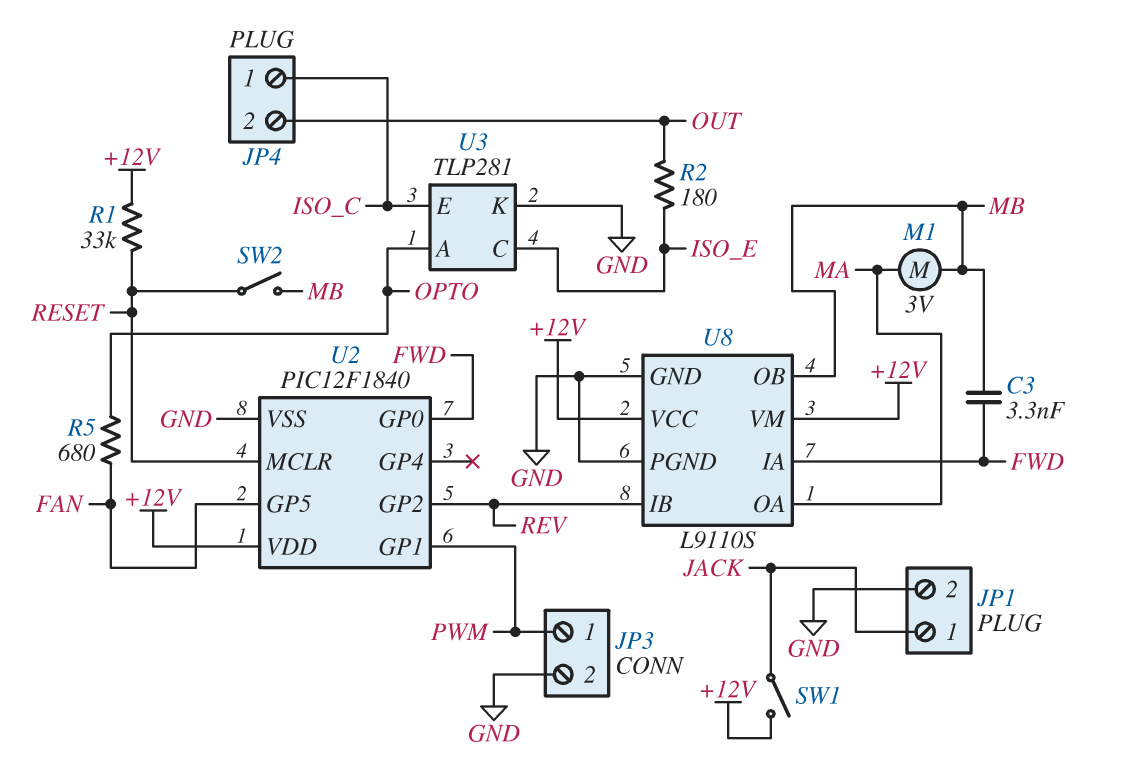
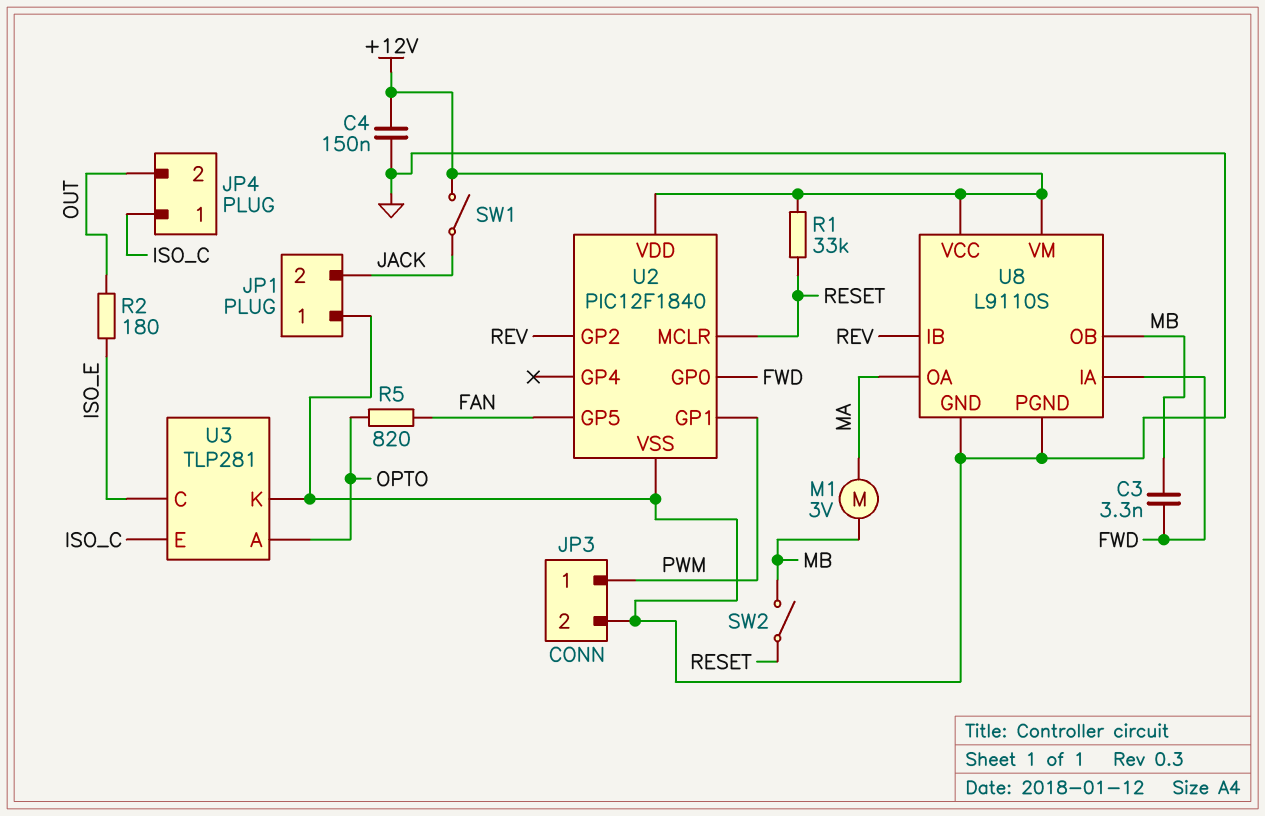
C4: none -> 150nF (+12V, GND)
JP1 pin 1: JACK -> GND
JP1 pin 2: GND -> JACK
R5: 680 (FAN, OPTO) -> 820 (FAN, OPTO)

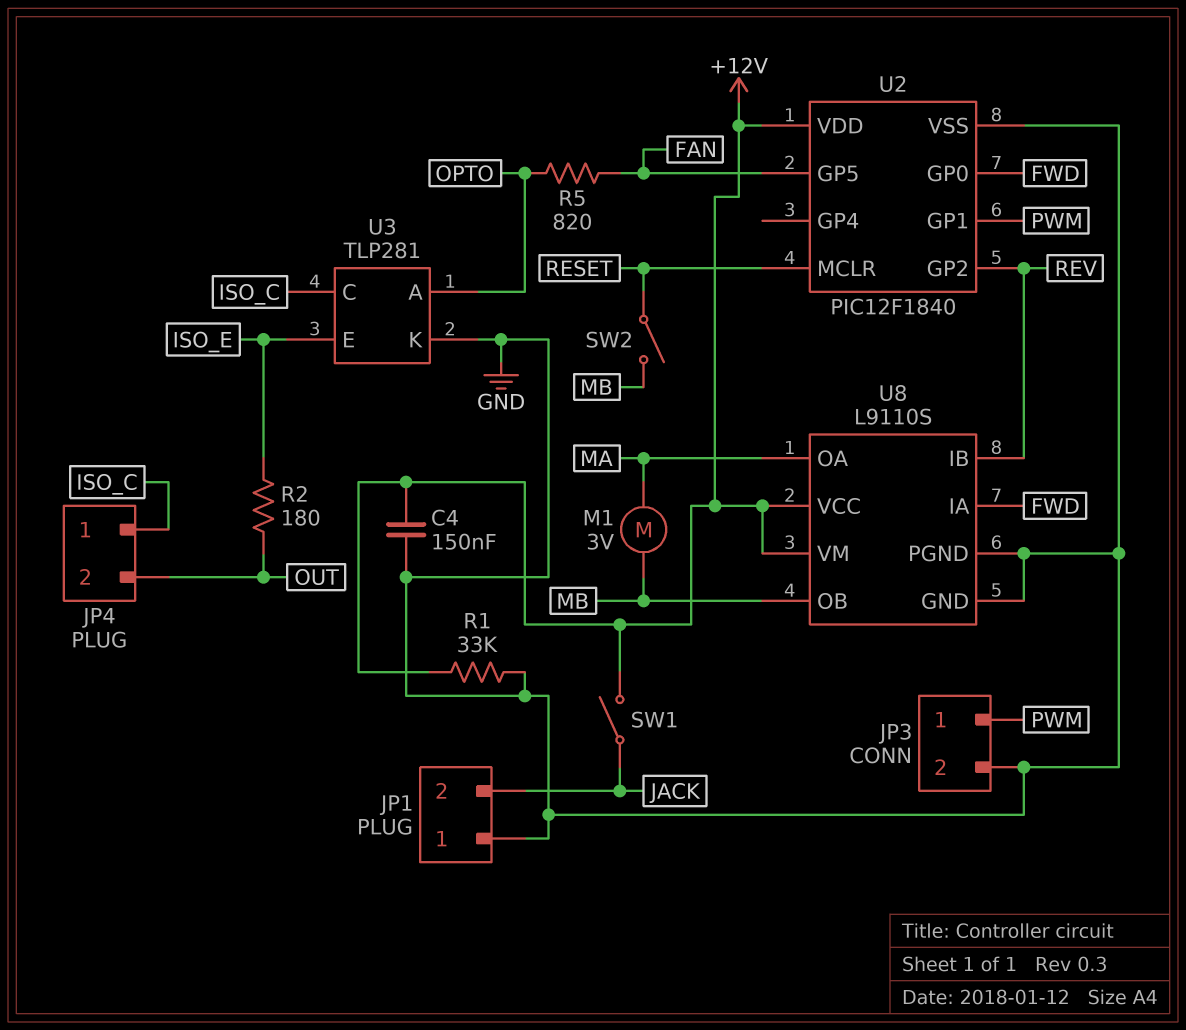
C3: 3.3nF (FWD, MB) -> none
R1: 33k (+12V, RESET) -> 33k (+12V, GND)
U3 pin C: ISO_E -> ISO_C
U3 pin E: ISO_C -> ISO_E

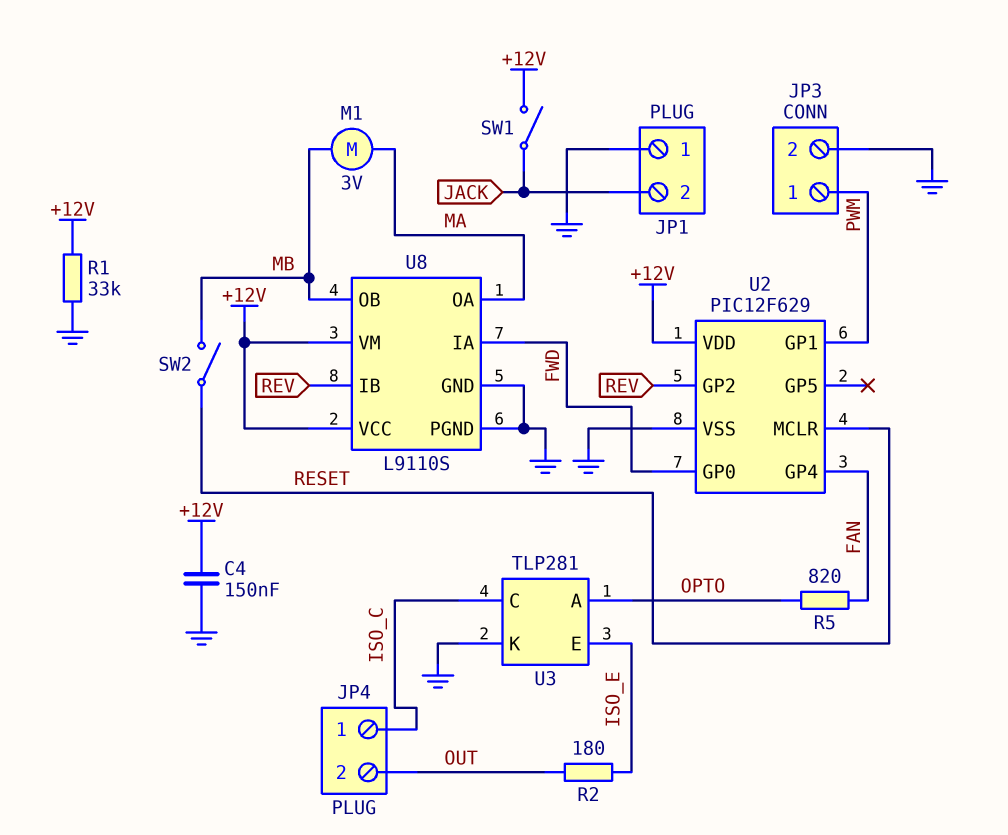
U2: PIC12F1840 -> PIC12F629
U2 pin GP4: none -> FAN
U2 pin GP5: FAN -> none

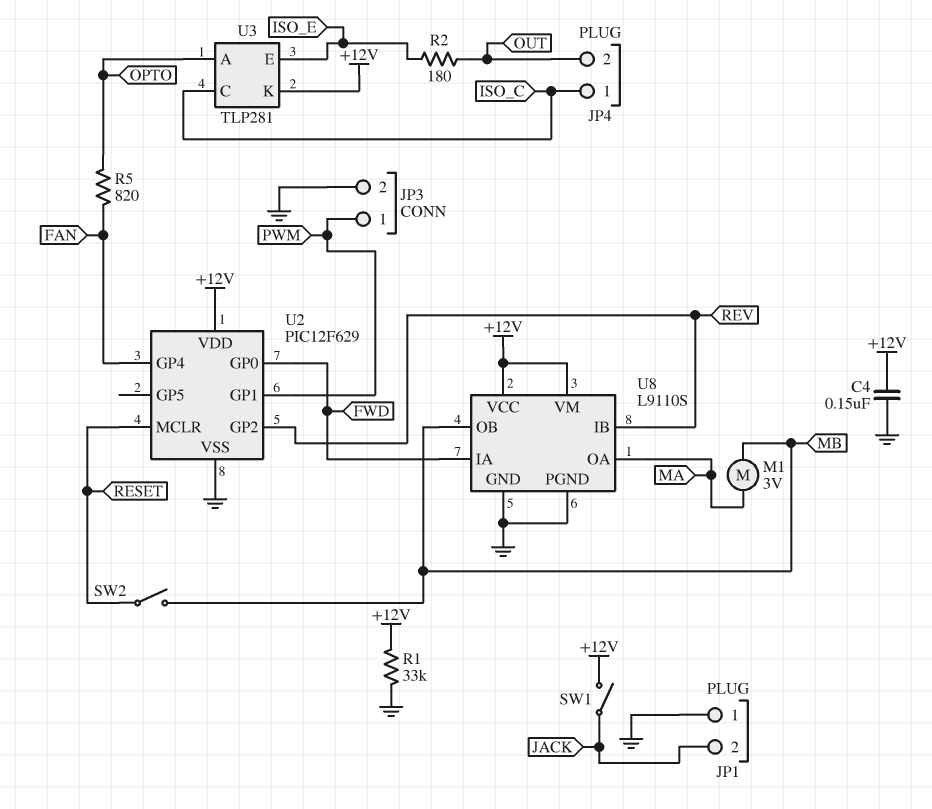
U3 pin K: GND -> +12V

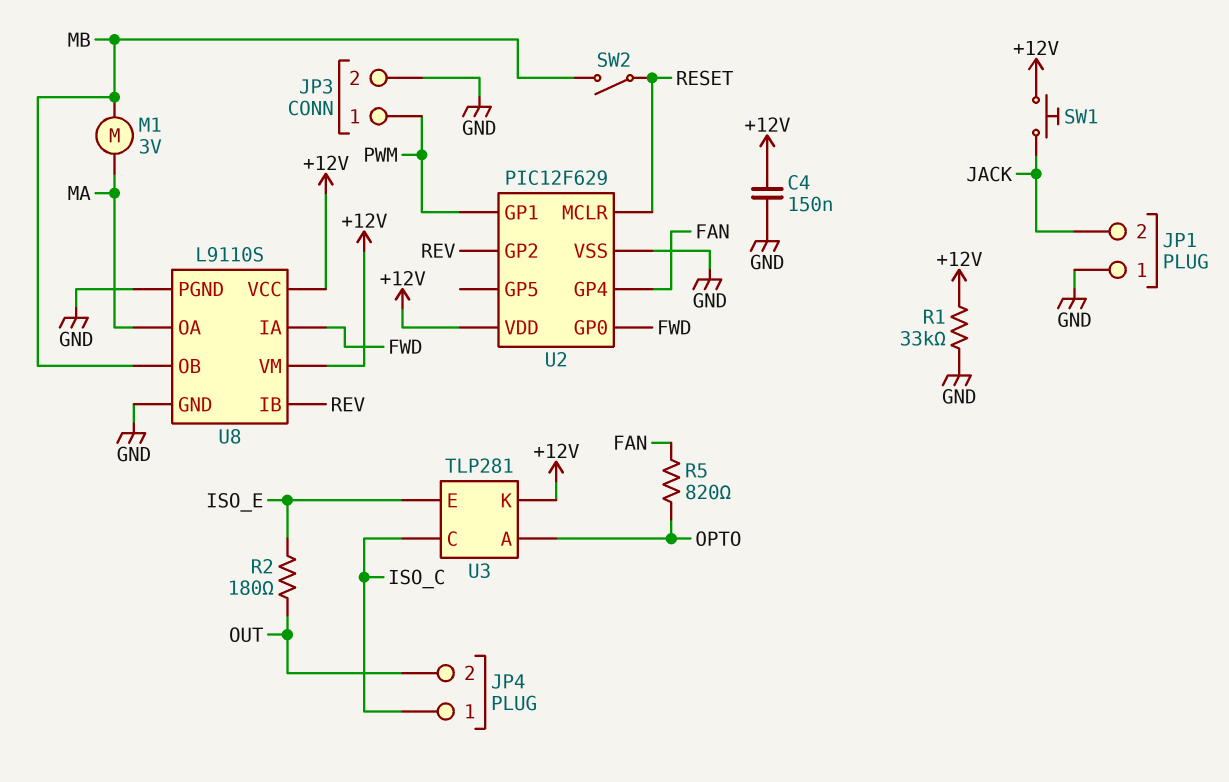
SW1: switch (+12V, JACK) -> button (+12V, JACK)

